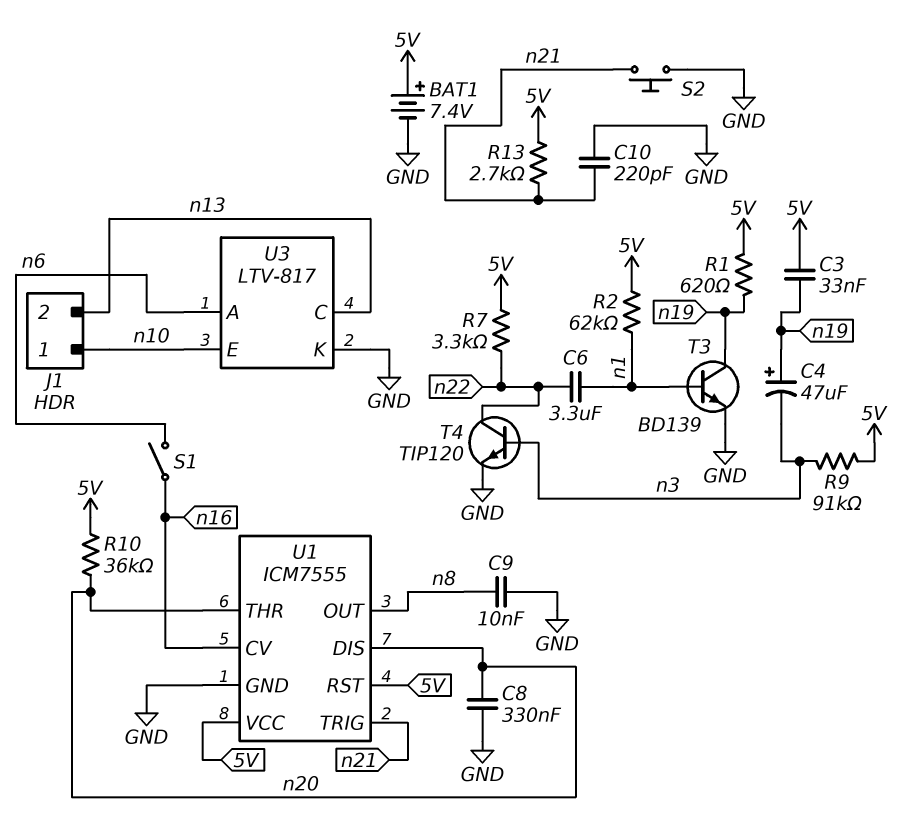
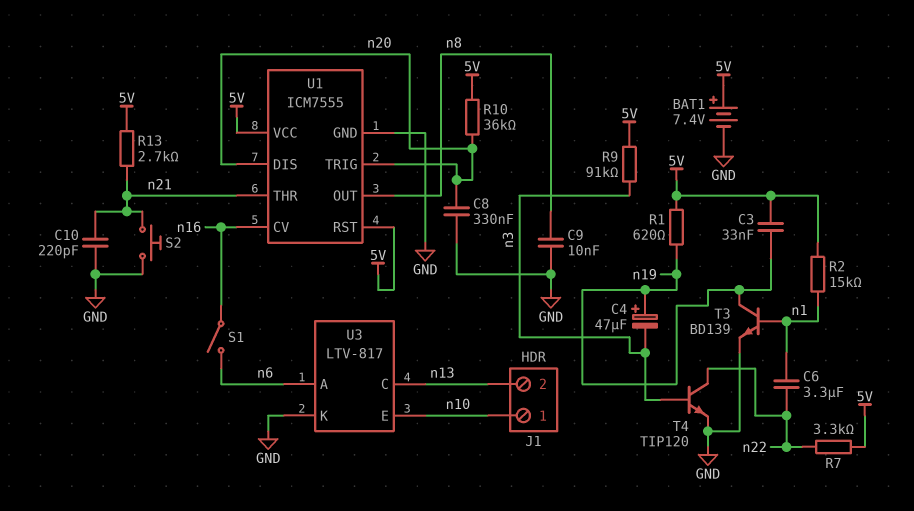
R2: 62k (5V, n1) -> 15k (5V, n1)
U1 pin THR: n20 -> n21
U1 pin TRIG: n21 -> n20

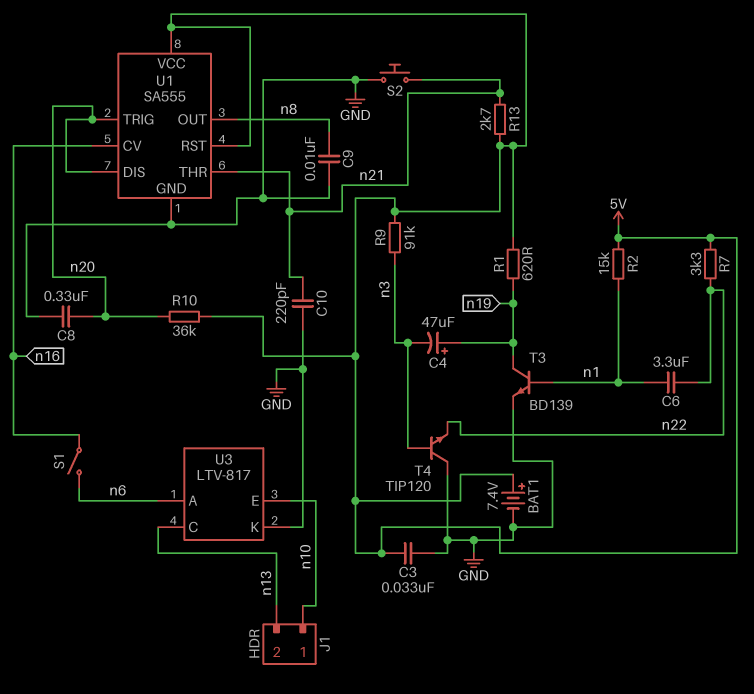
C3: 33nF (5V, n19) -> 33nF (5V, GND)
T4: NPN TIP120 (B n3, C n22, E GND) -> NPN TIP120 (B n3, C GND, E n22)
U1: ICM7555 -> SA555

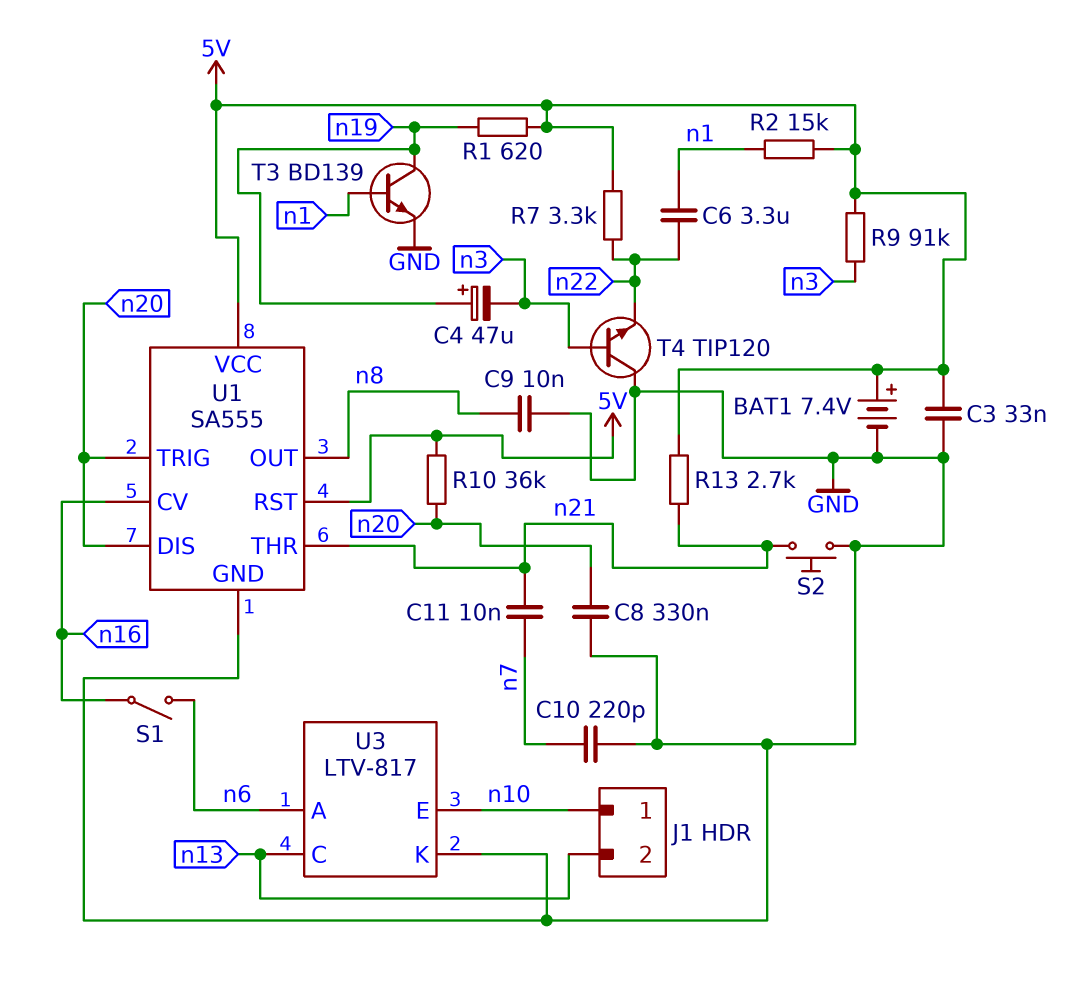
C10: 220pF (GND, n21) -> 220pF (GND, n7)
C11: none -> 10nF (n7, n21)

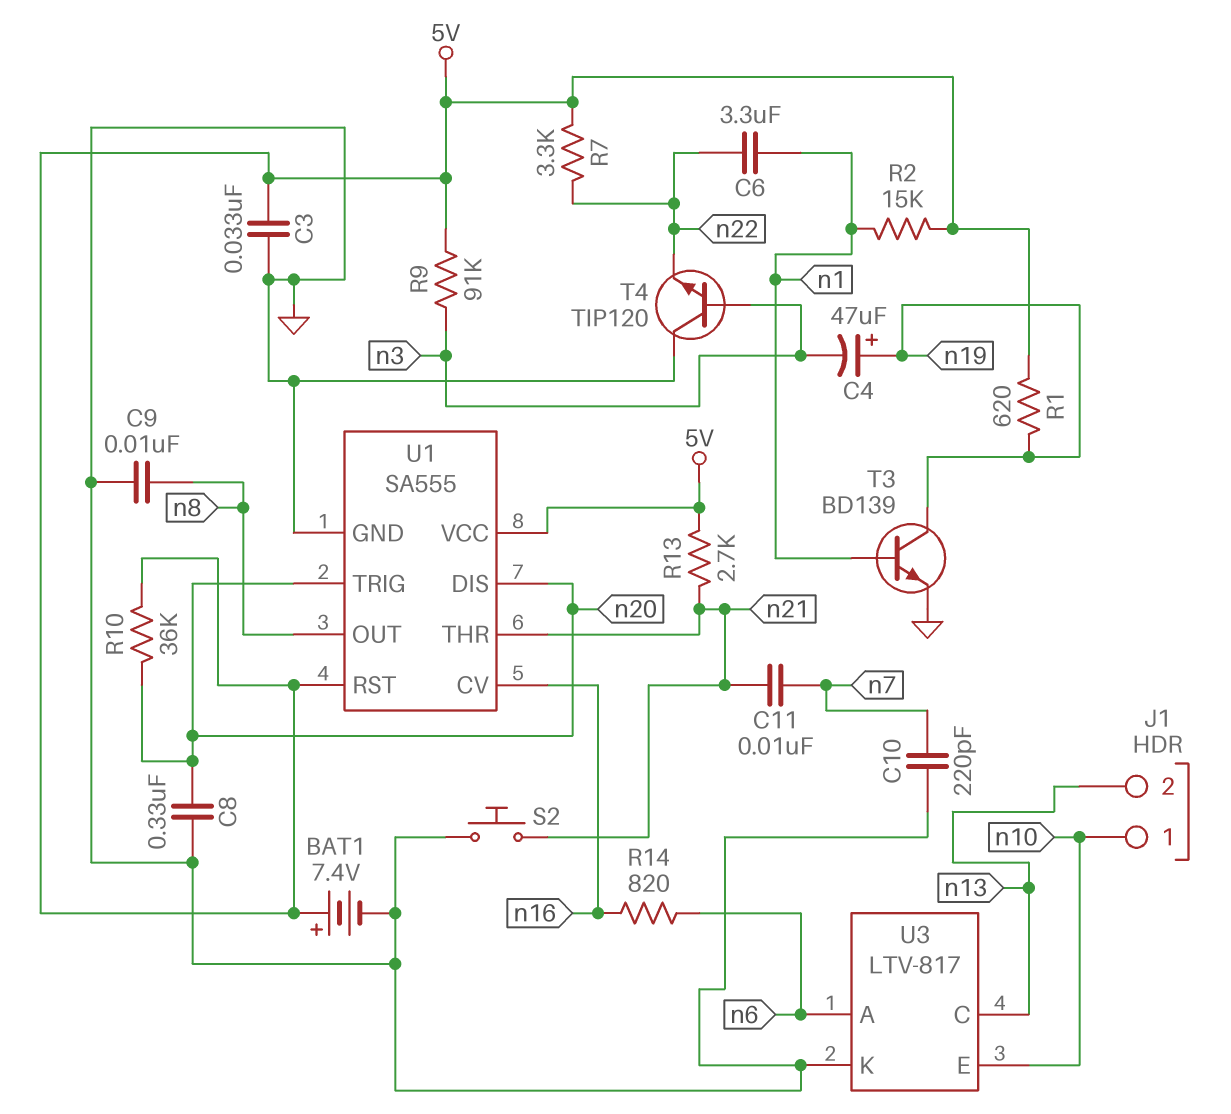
R14: none -> 820 (n6, n16)
S1: switch (n6, n16) -> none

